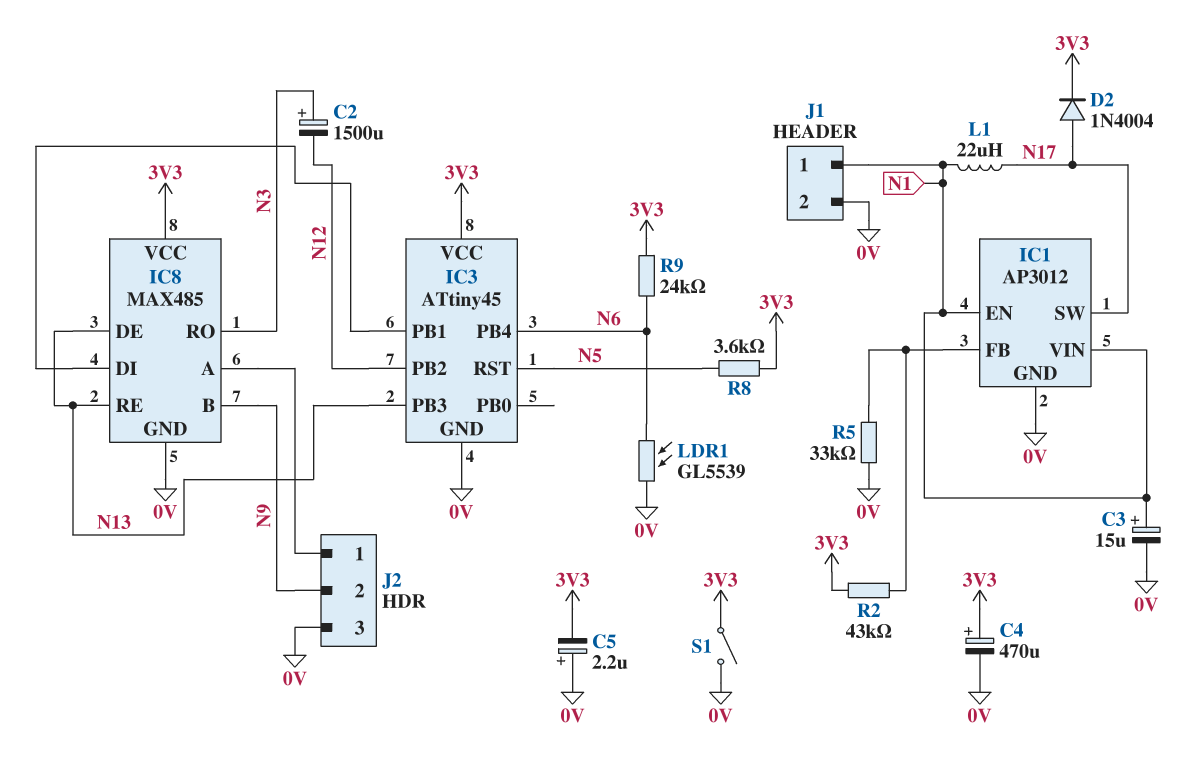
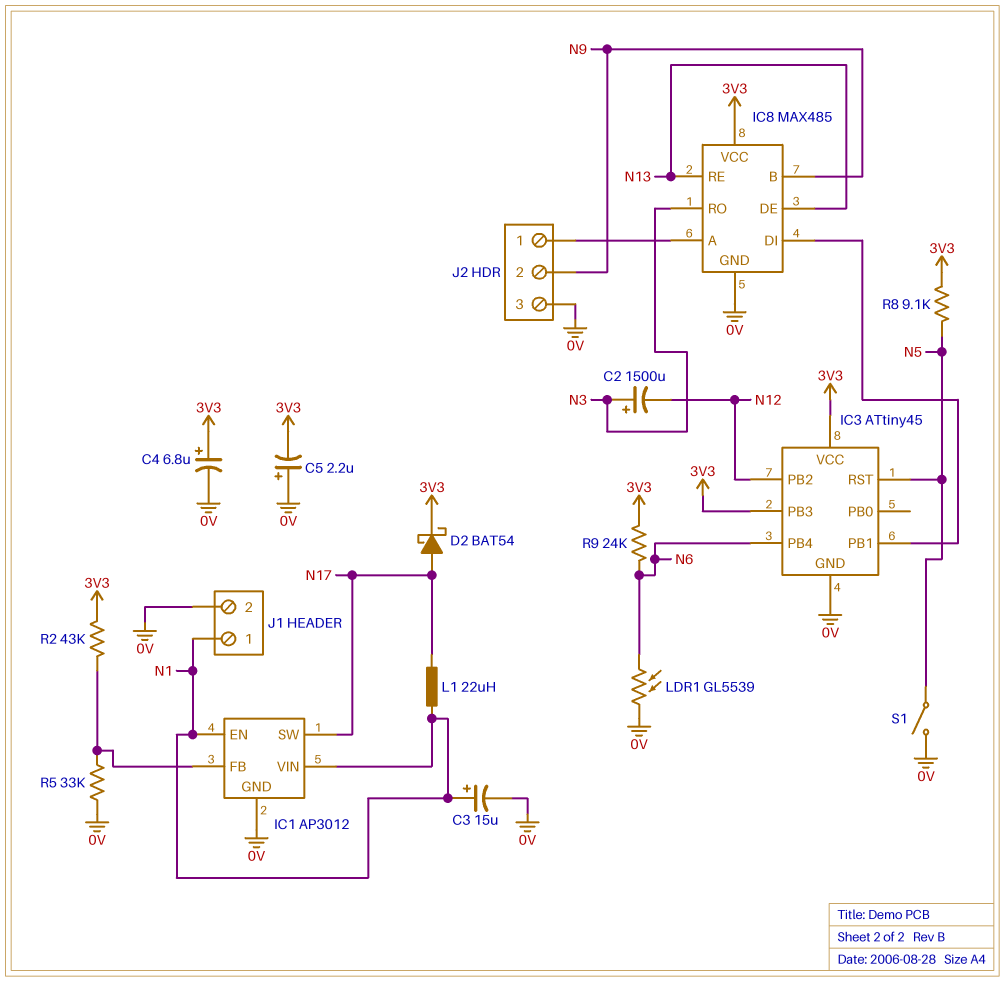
C4: 470uF (plus 3V3, minus 0V) -> 6.8uF (plus 3V3, minus 0V)
D2: diode 1N4004 (A N17, K 3V3) -> schottky BAT54 (A N17, K 3V3)
IC3 pin PB3: N13 -> 3V3
R8: 3.6k (3V3, N5) -> 9.1k (3V3, N5)
S1: switch (0V, 3V3) -> switch (0V, N5)

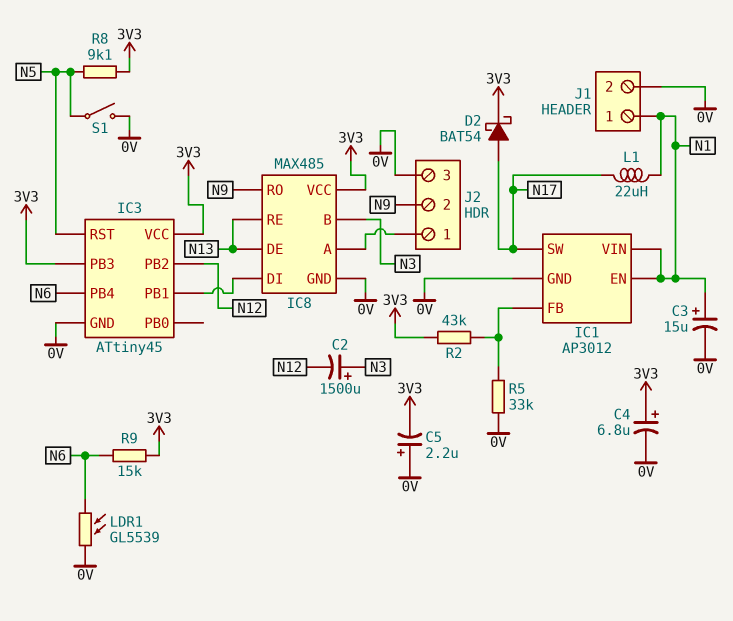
IC8 pin B: N9 -> N3
IC8 pin RO: N3 -> N9
R9: 24k (3V3, N6) -> 15k (3V3, N6)

